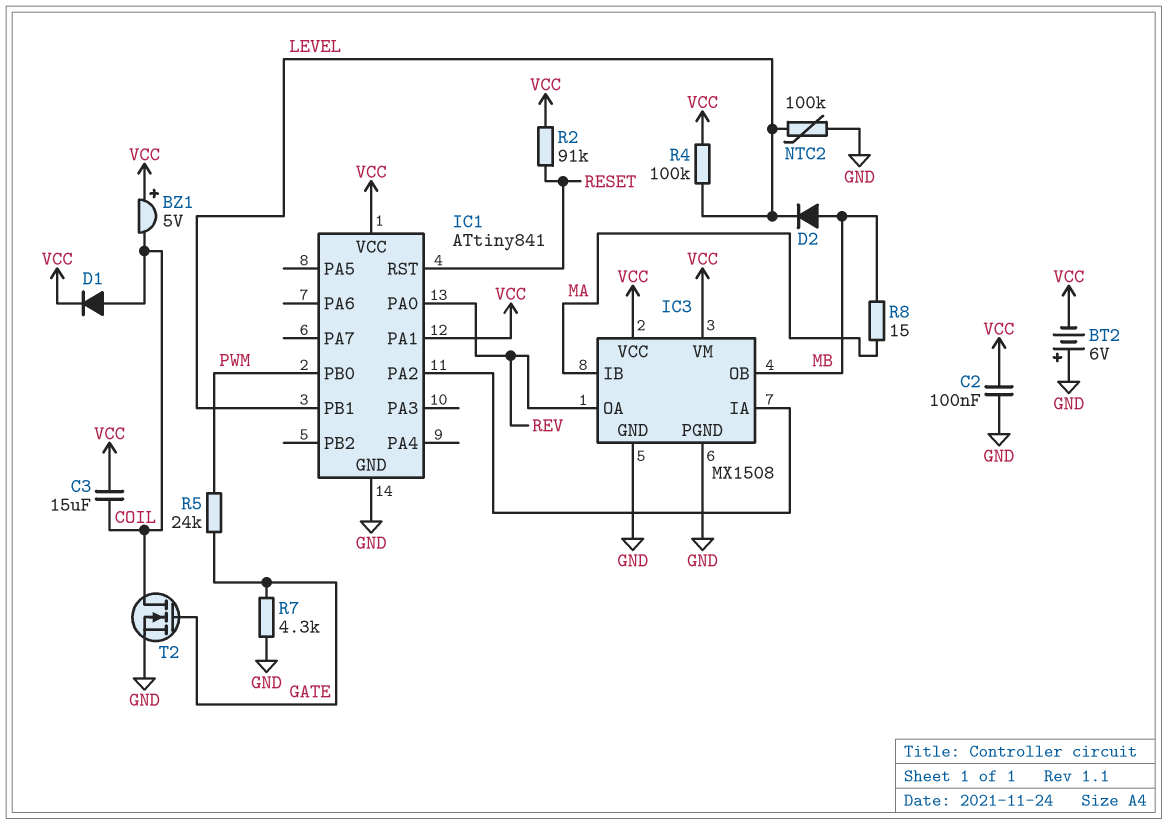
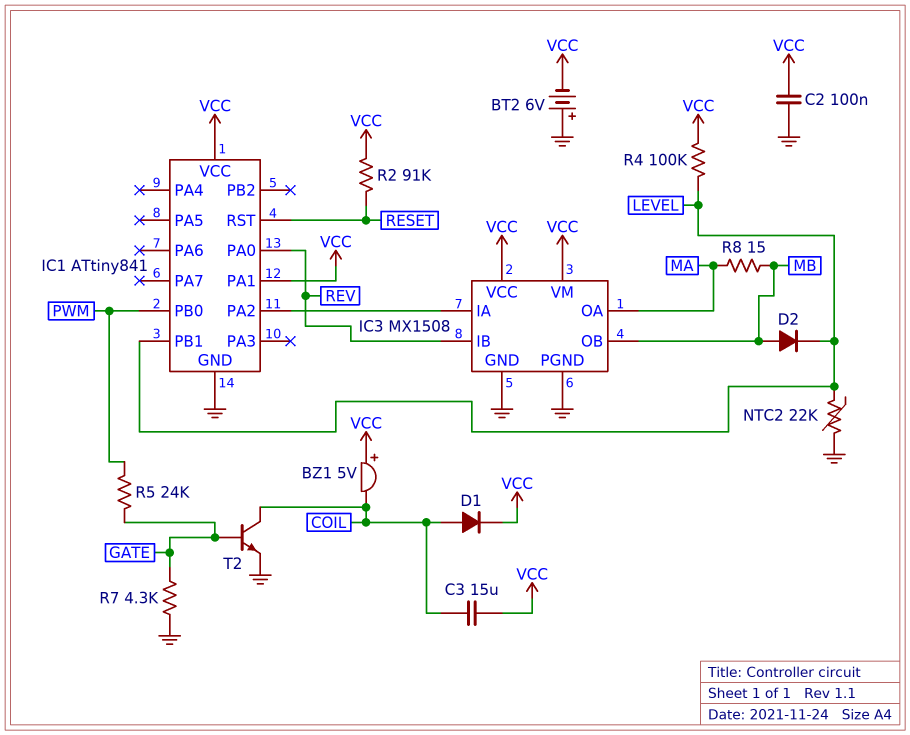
IC3 pin IB: MA -> REV
IC3 pin OA: REV -> MA
NTC2: 100k (GND, LEVEL) -> 22k (GND, LEVEL)
T2: NMOS (G GATE, D COIL, S GND) -> NPN (B GATE, C COIL, E GND)

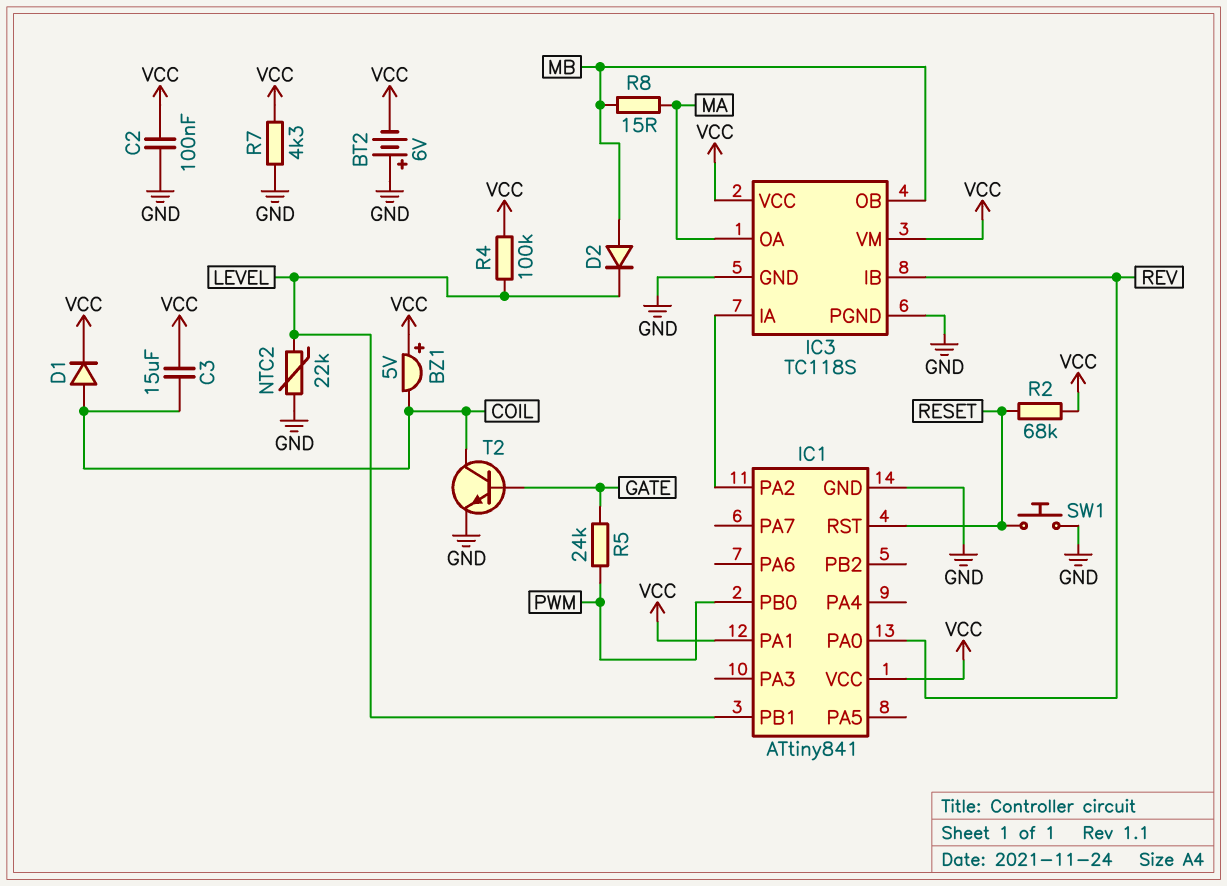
IC3: MX1508 -> TC118S
R2: 91k (RESET, VCC) -> 68k (RESET, VCC)
R7: 4.3k (GATE, GND) -> 4.3k (GND, VCC)
SW1: none -> button (GND, RESET)

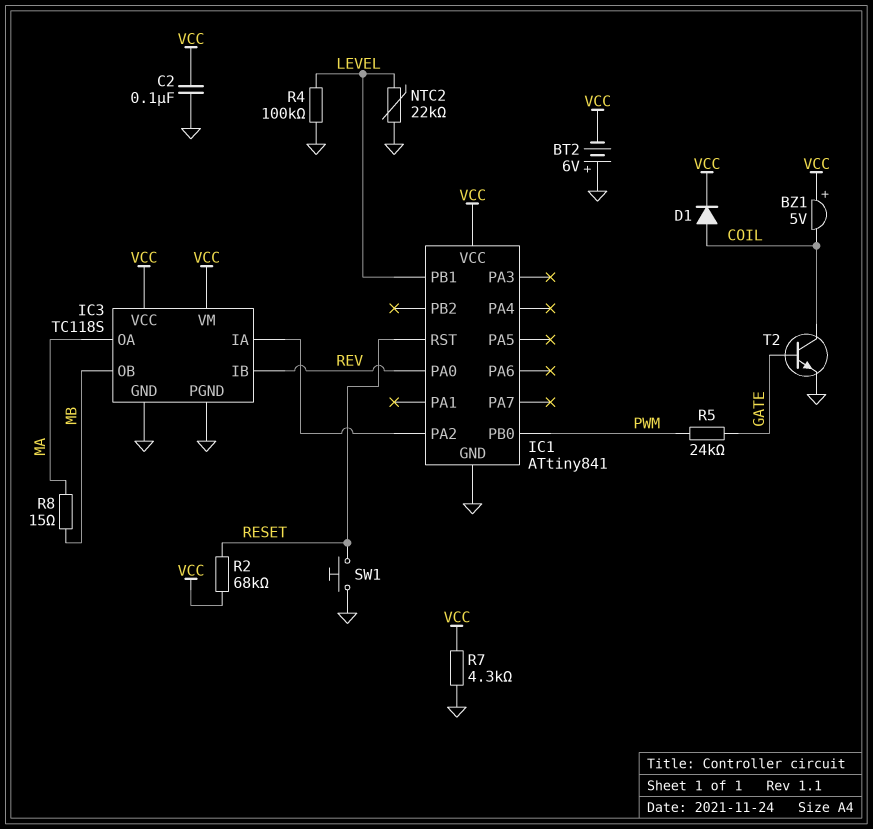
C3: 15uF (COIL, VCC) -> none
D2: diode (A MB, K LEVEL) -> none
IC1 pin PA1: VCC -> none
R4: 100k (LEVEL, VCC) -> 100k (GND, LEVEL)

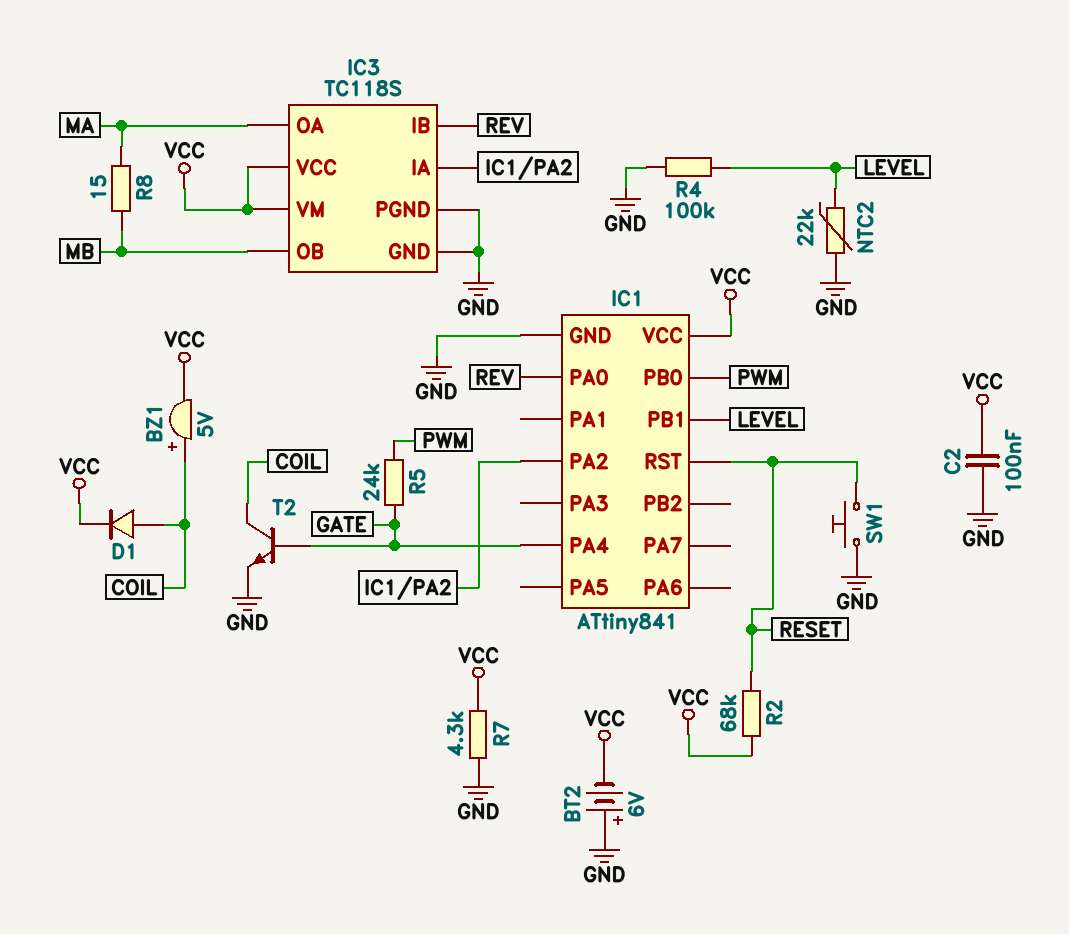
BZ1: buzzer 5V (plus VCC, minus COIL) -> buzzer 5V (plus COIL, minus VCC)
IC1 pin PA4: none -> GATE

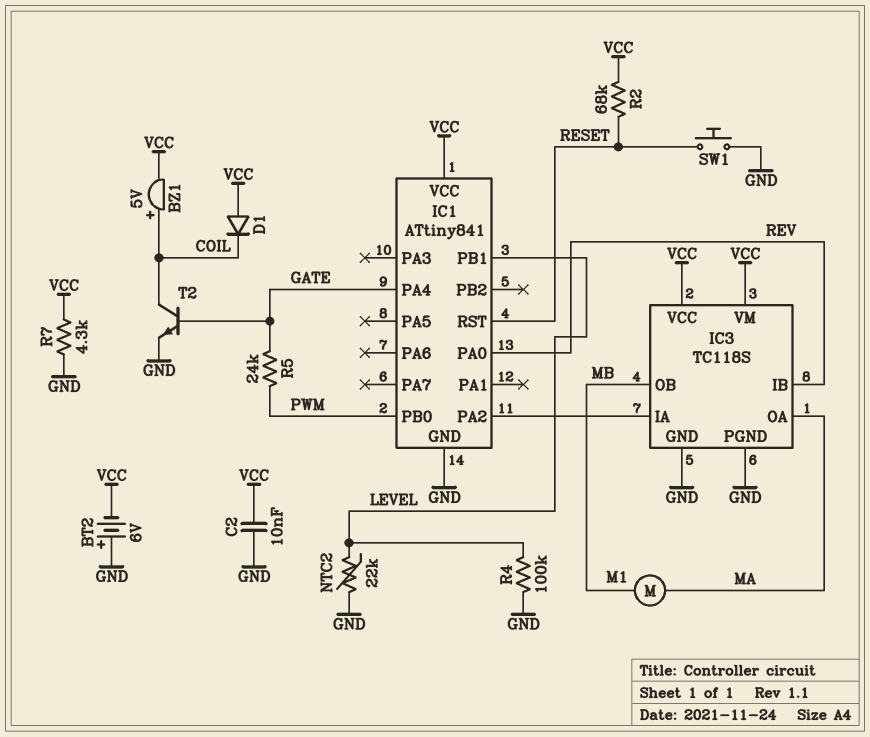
C2: 100nF (GND, VCC) -> 10nF (GND, VCC)
D1: diode (A COIL, K VCC) -> diode (A VCC, K COIL)
M1: none -> motor (MA, MB)
R8: 15 (MA, MB) -> none

